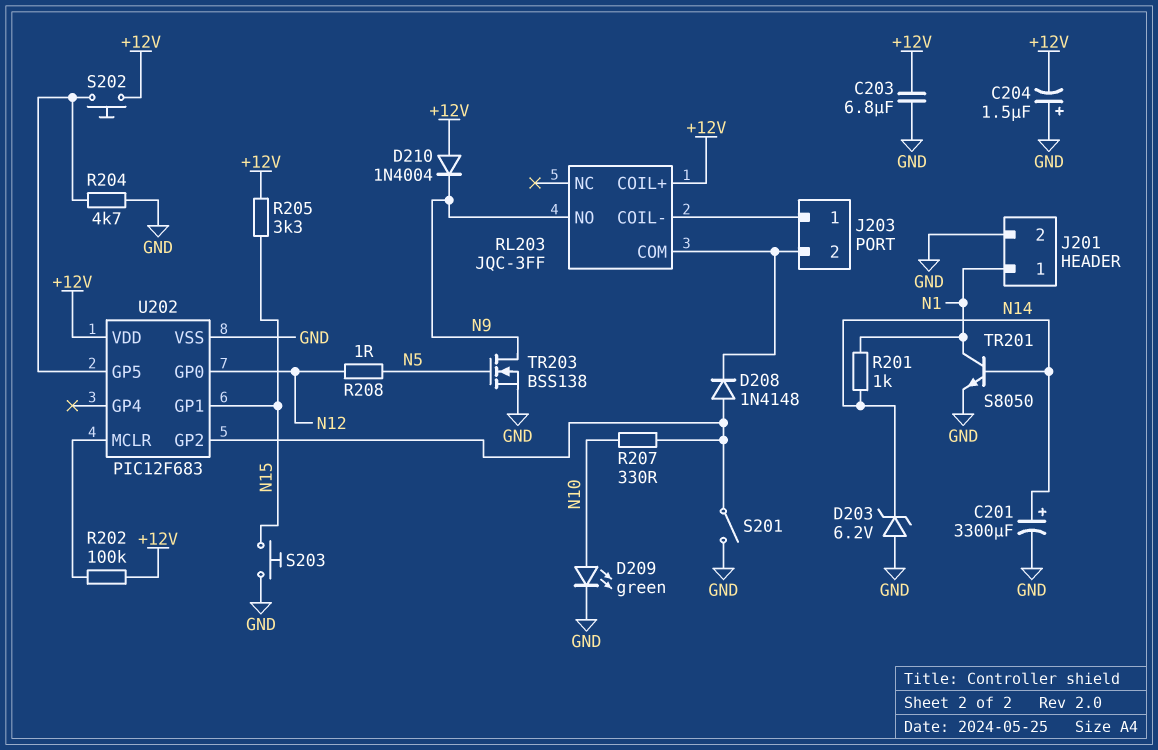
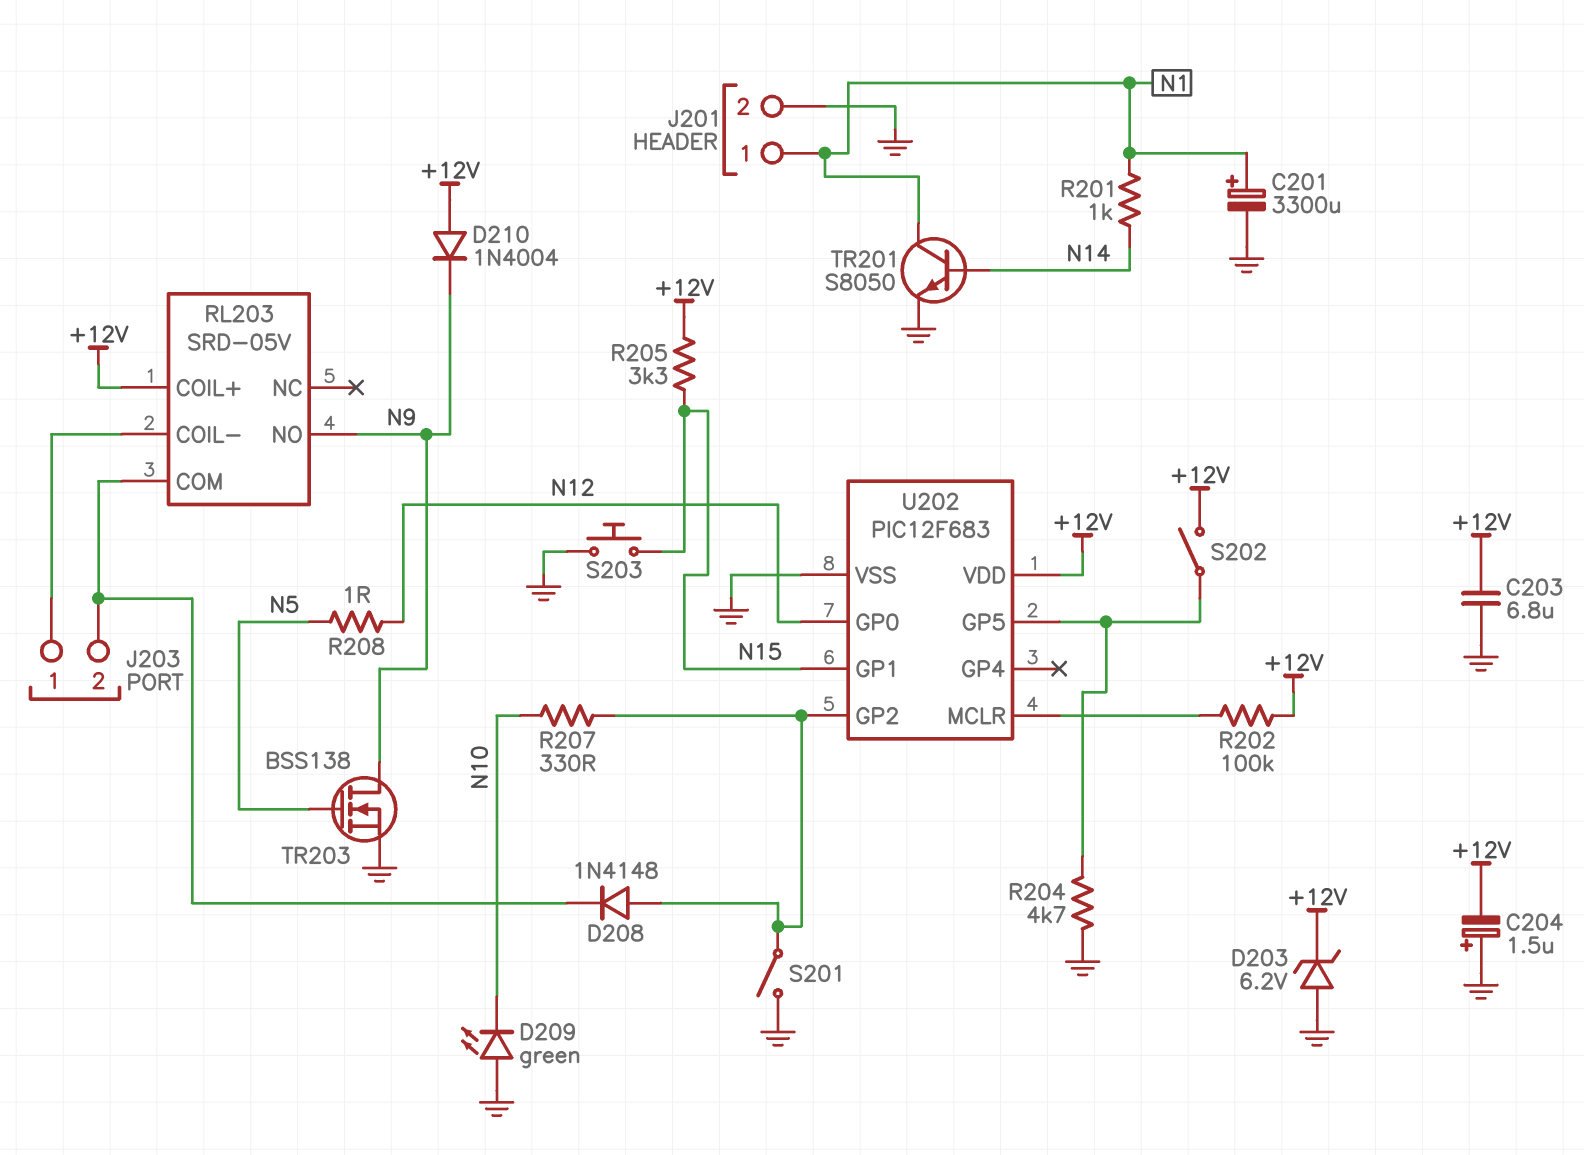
C201: 3300uF (plus N14, minus GND) -> 3300uF (plus N1, minus GND)
D203: zener 6.2V (A GND, K N14) -> zener 6.2V (A GND, K +12V)
D209: LED green (A N10, K GND) -> LED green (A GND, K N10)
RL203: JQC-3FF -> SRD-05V
S202: button (+12V, U202/GP5) -> switch (+12V, U202/GP5)

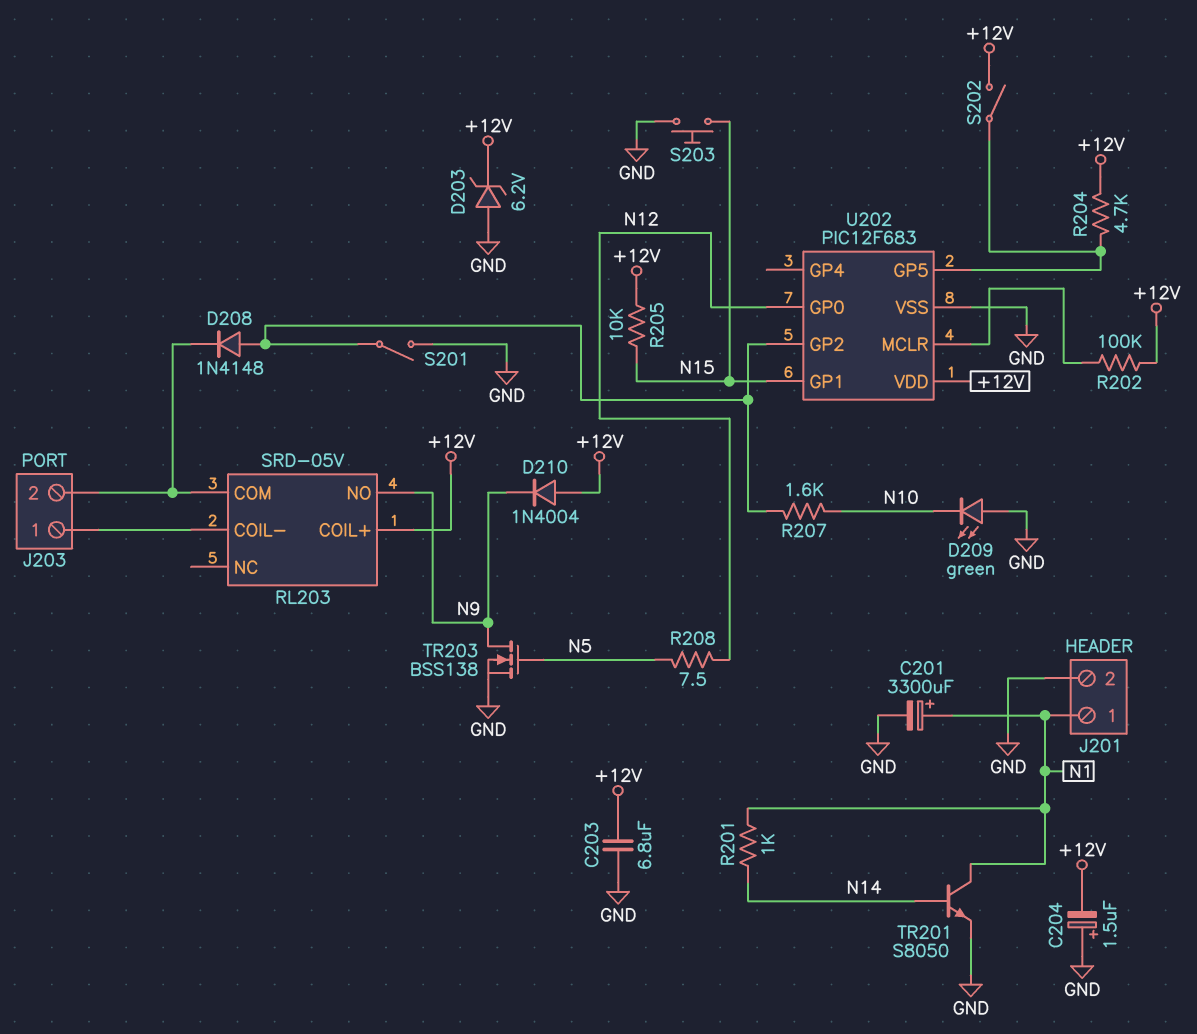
R204: 4.7k (GND, U202/GP5) -> 4.7k (+12V, U202/GP5)
R205: 3.3k (+12V, N15) -> 10k (+12V, N15)
R207: 330 (N10, U202/GP2) -> 1.6k (N10, U202/GP2)
R208: 1 (N5, N12) -> 7.5 (N5, N12)

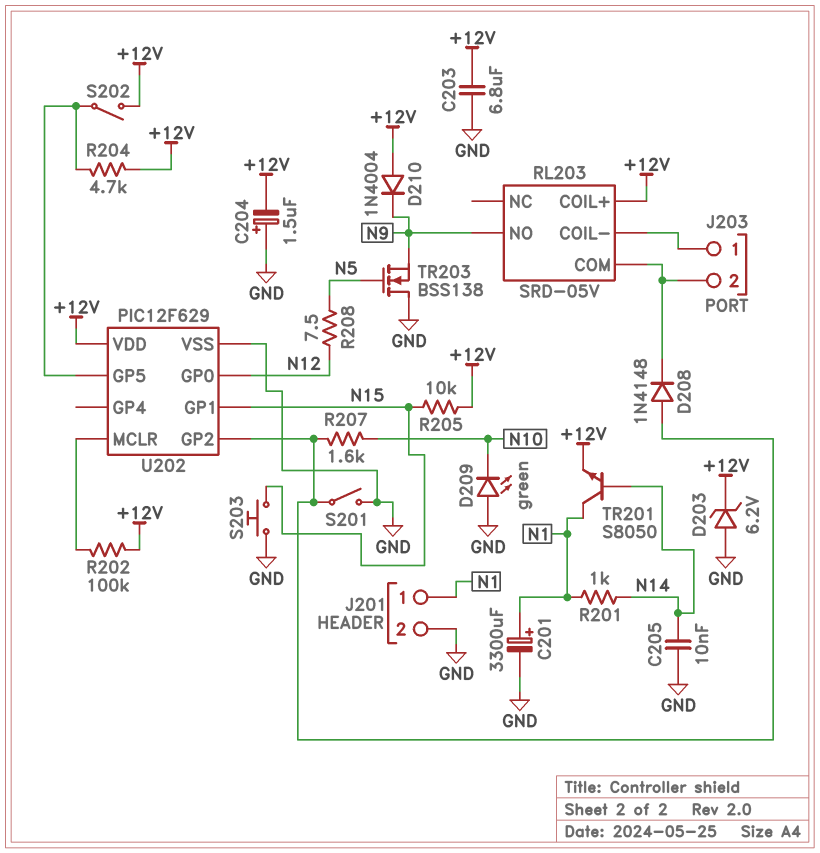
C205: none -> 10nF (GND, N14)
TR201: NPN S8050 (B N14, C N1, E GND) -> NPN S8050 (B N14, C N1, E +12V)
TR203: NMOS BSS138 (G N5, D N9, S GND) -> NMOS BSS138 (G N5, D GND, S N9)
U202: PIC12F683 -> PIC12F629

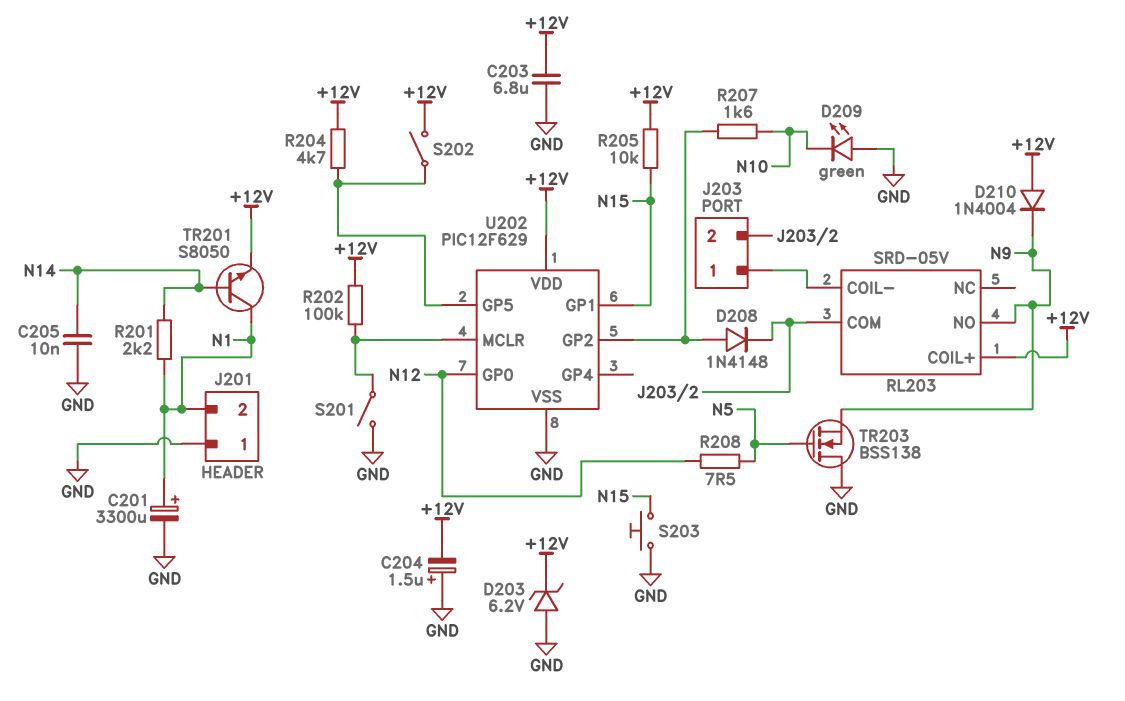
J201 pin 1: N1 -> GND
J201 pin 2: GND -> N1
R201: 1k (N1, N14) -> 2.2k (N1, N14)
S201: switch (GND, U202/GP2) -> switch (GND, U202/MCLR)

